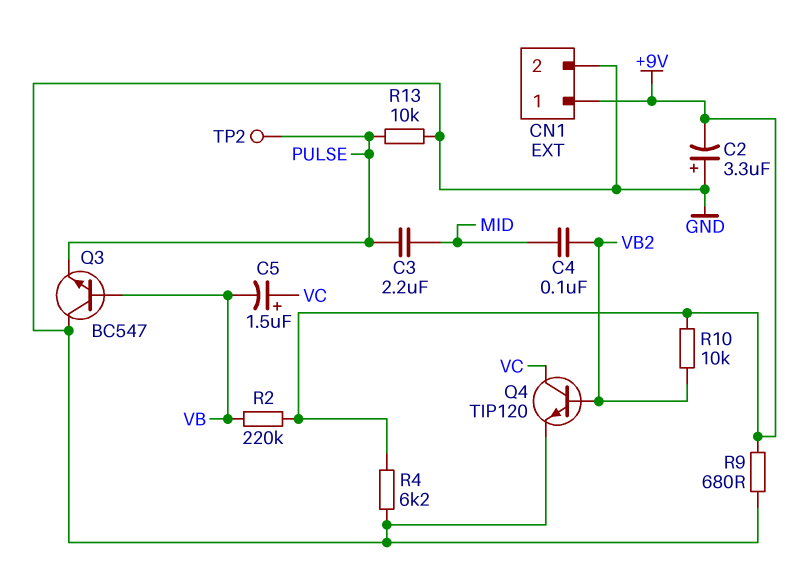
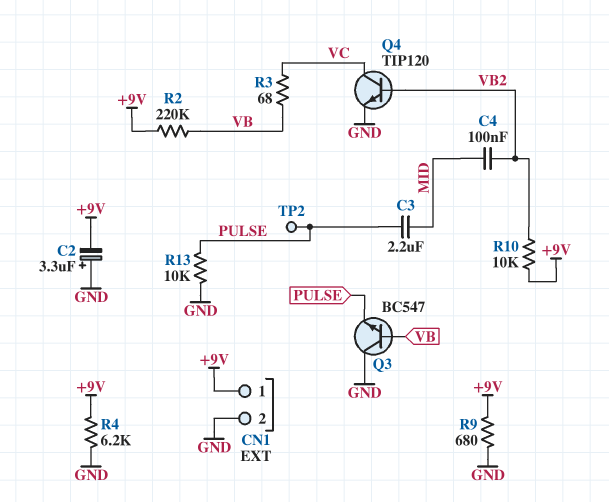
C5: 1.5uF (plus VC, minus VB) -> none
R3: none -> 68 (VB, VC)

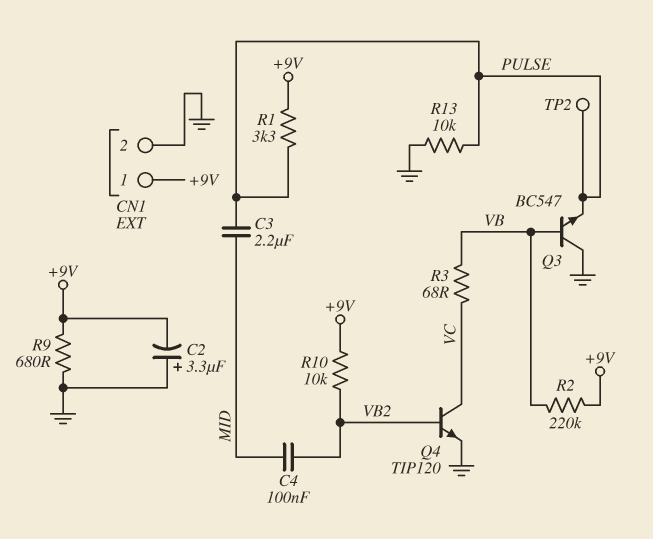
R1: none -> 3.3k (+9V, PULSE)
R4: 6.2k (+9V, GND) -> none

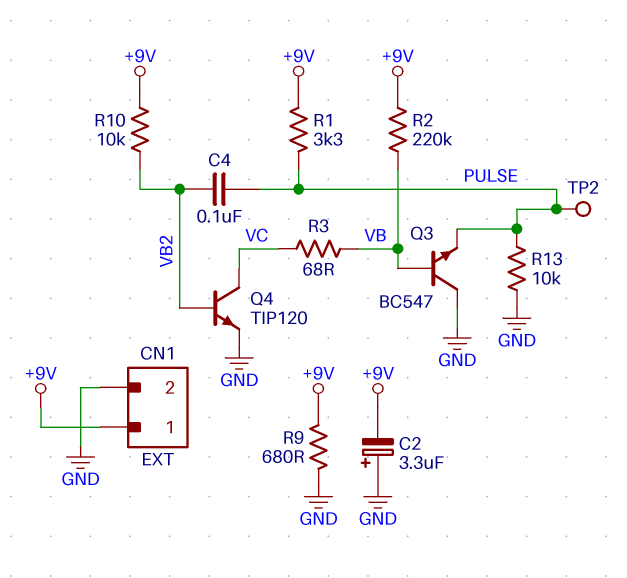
C3: 2.2uF (MID, PULSE) -> none
C4: 100nF (MID, VB2) -> 100nF (PULSE, VB2)

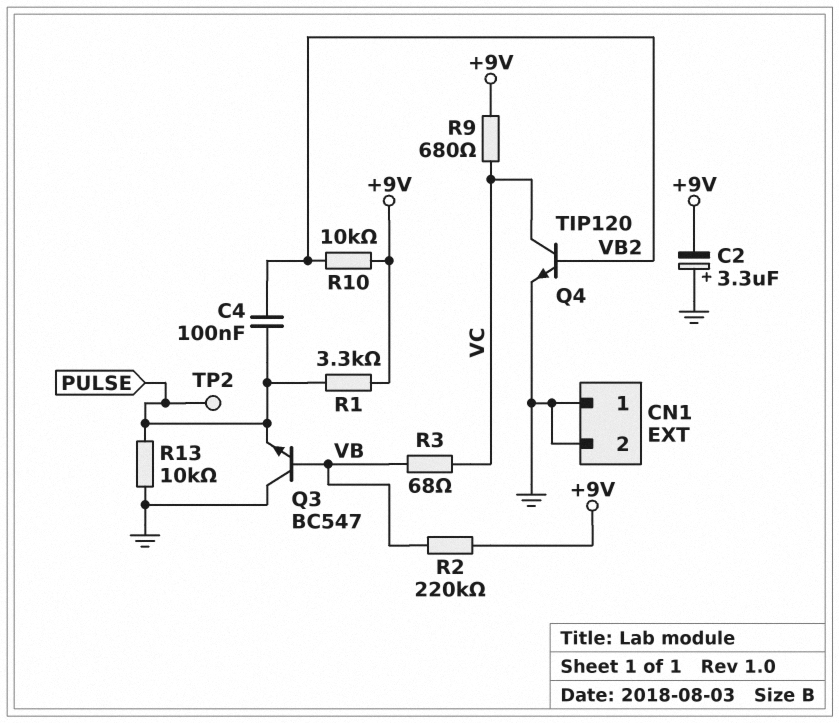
CN1 pin 1: +9V -> GND
R9: 680 (+9V, GND) -> 680 (+9V, VC)

